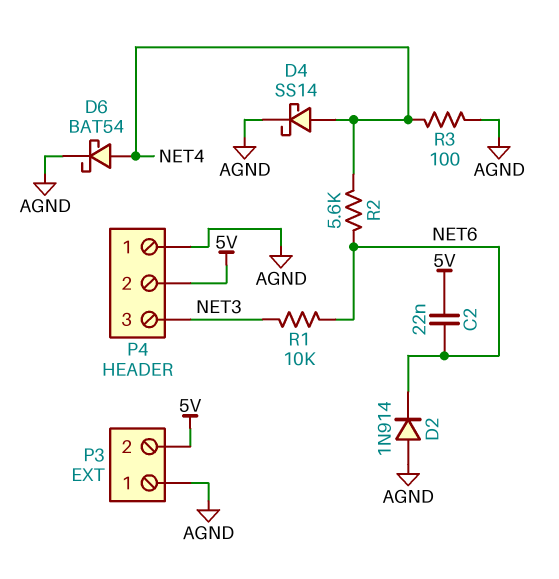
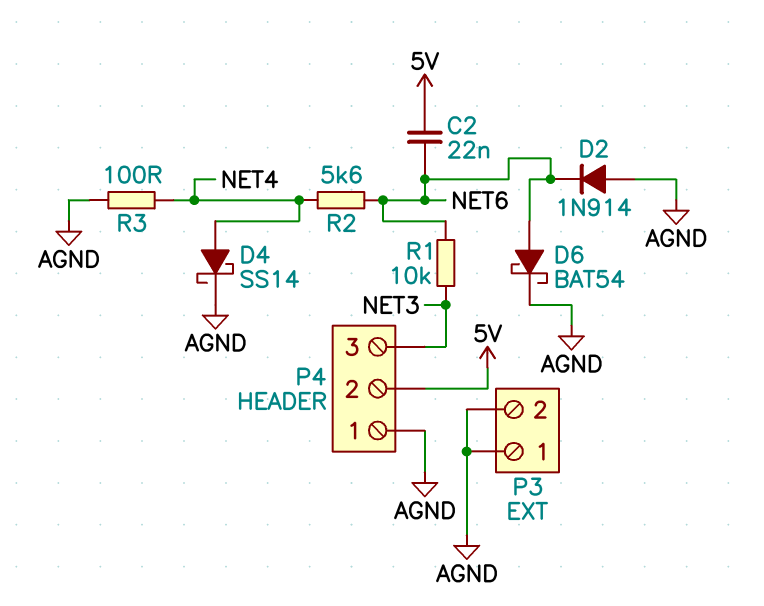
D6: schottky BAT54 (A NET4, K AGND) -> schottky BAT54 (A NET6, K AGND)
P3 pin 2: 5V -> AGND

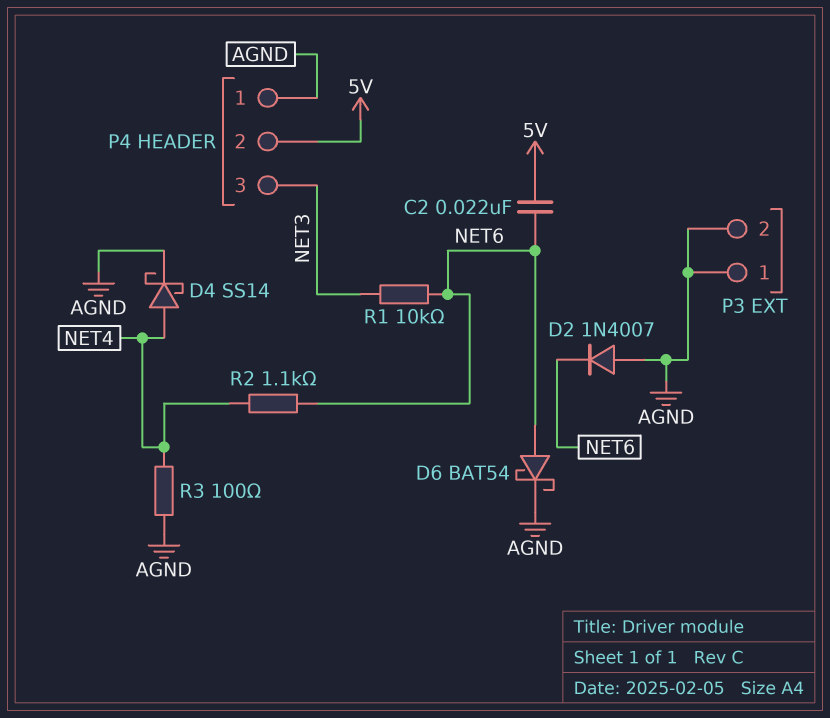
D2: diode 1N914 (A AGND, K NET6) -> diode 1N4007 (A AGND, K NET6)
R2: 5.6k (NET4, NET6) -> 1.1k (NET4, NET6)

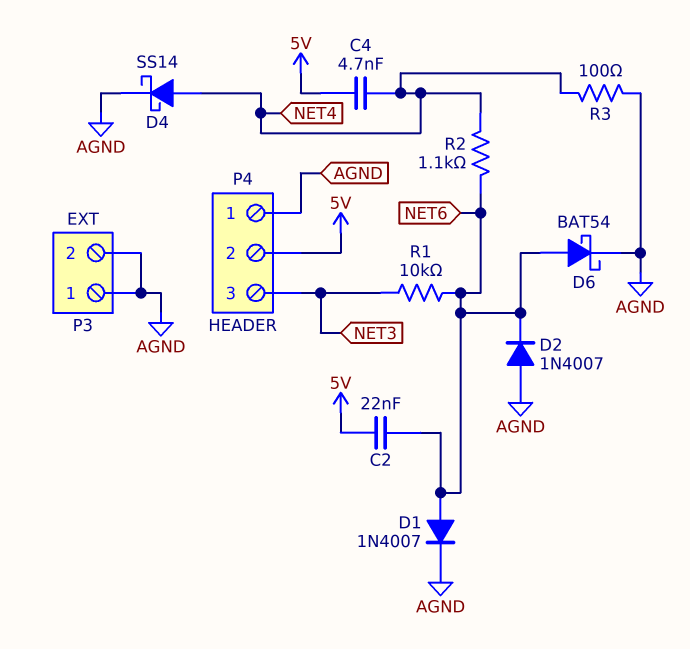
C4: none -> 4.7nF (5V, NET4)
D1: none -> diode 1N4007 (A NET6, K AGND)

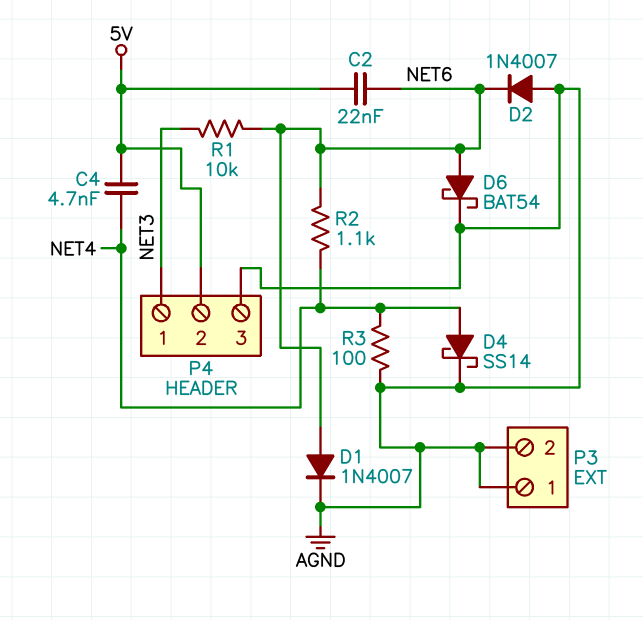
P4 pin 1: AGND -> NET3
P4 pin 3: NET3 -> AGND

